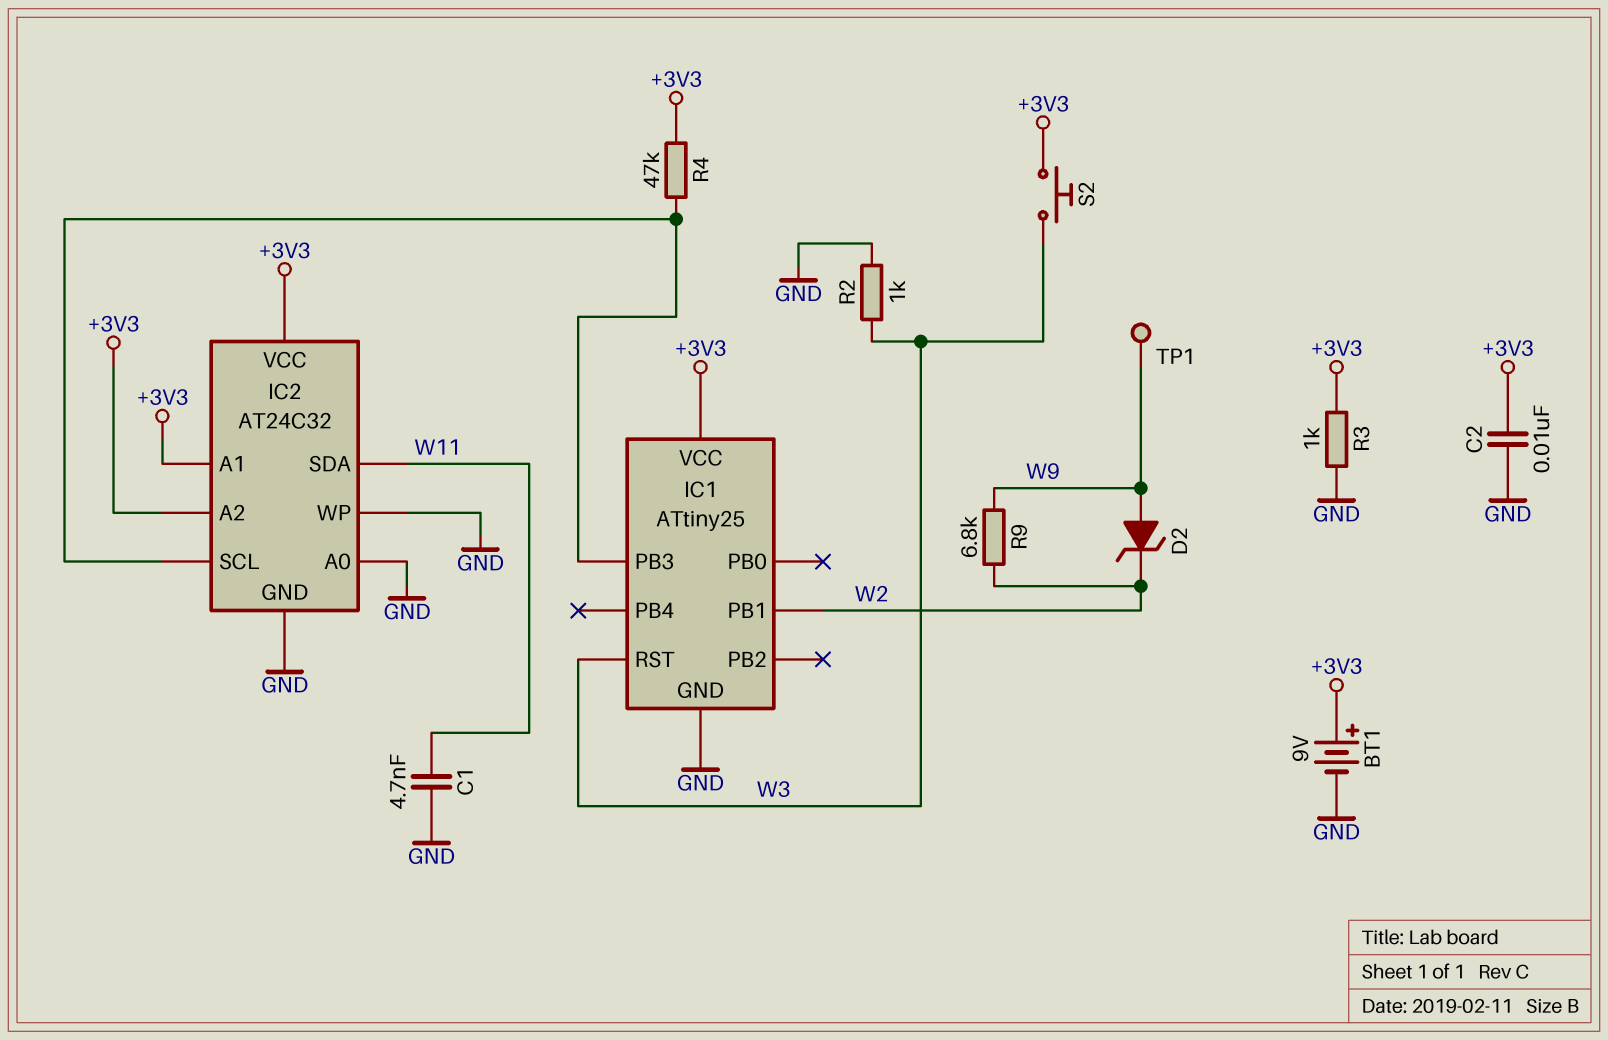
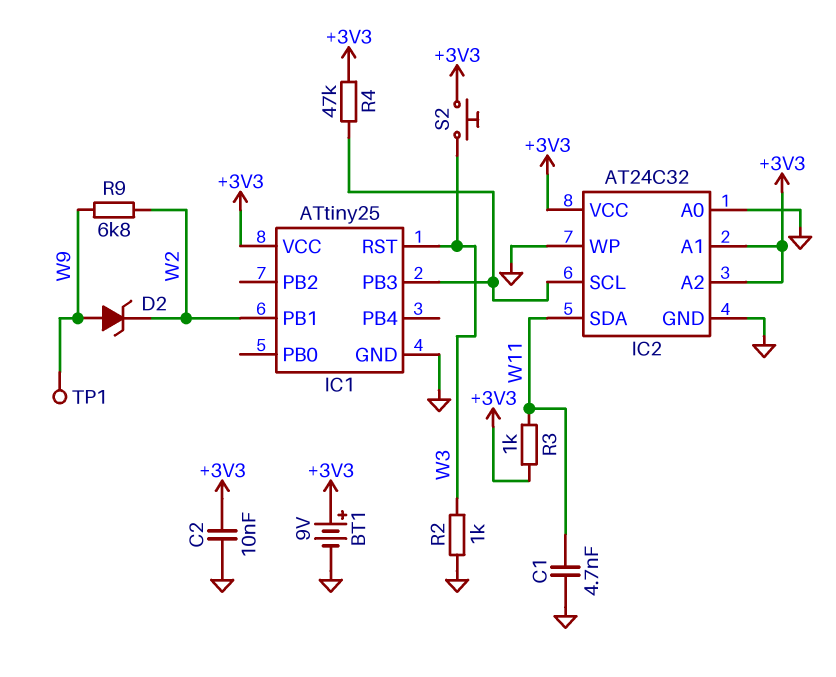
R3: 1k (+3V3, GND) -> 1k (+3V3, W11)

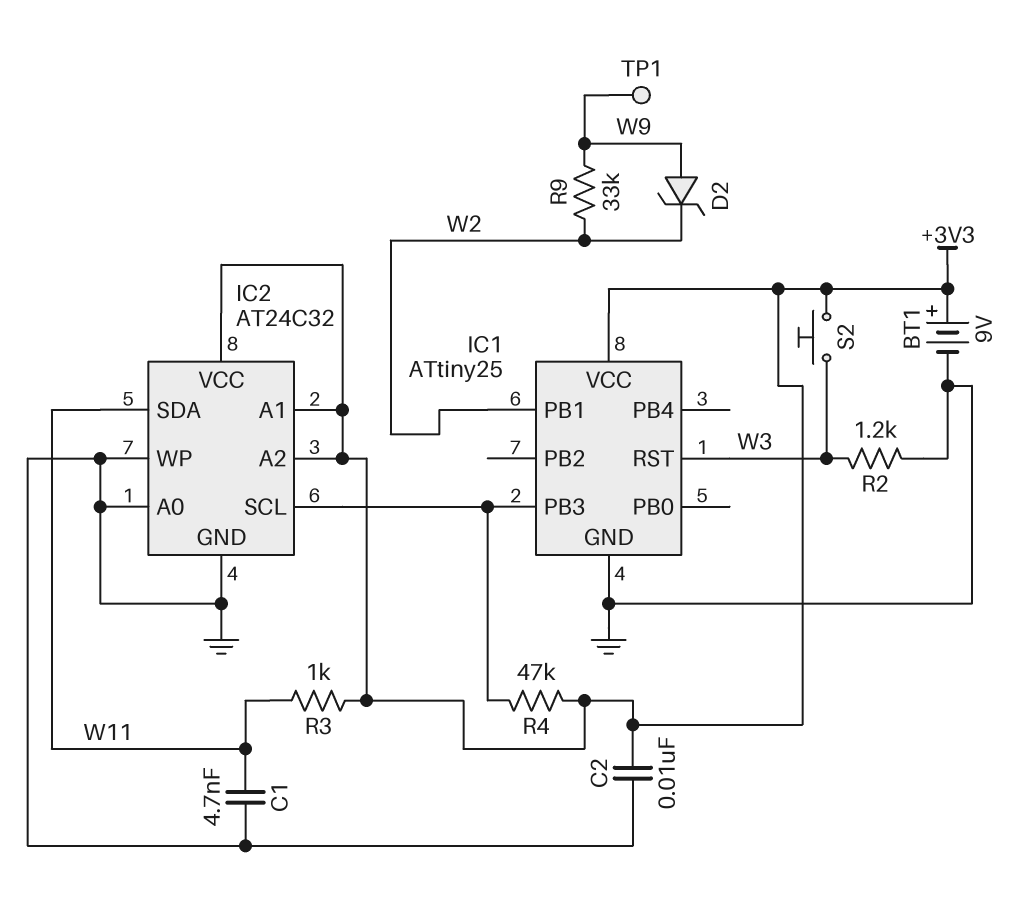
R2: 1k (GND, W3) -> 1.2k (GND, W3)
R9: 6.8k (W2, W9) -> 33k (W2, W9)

